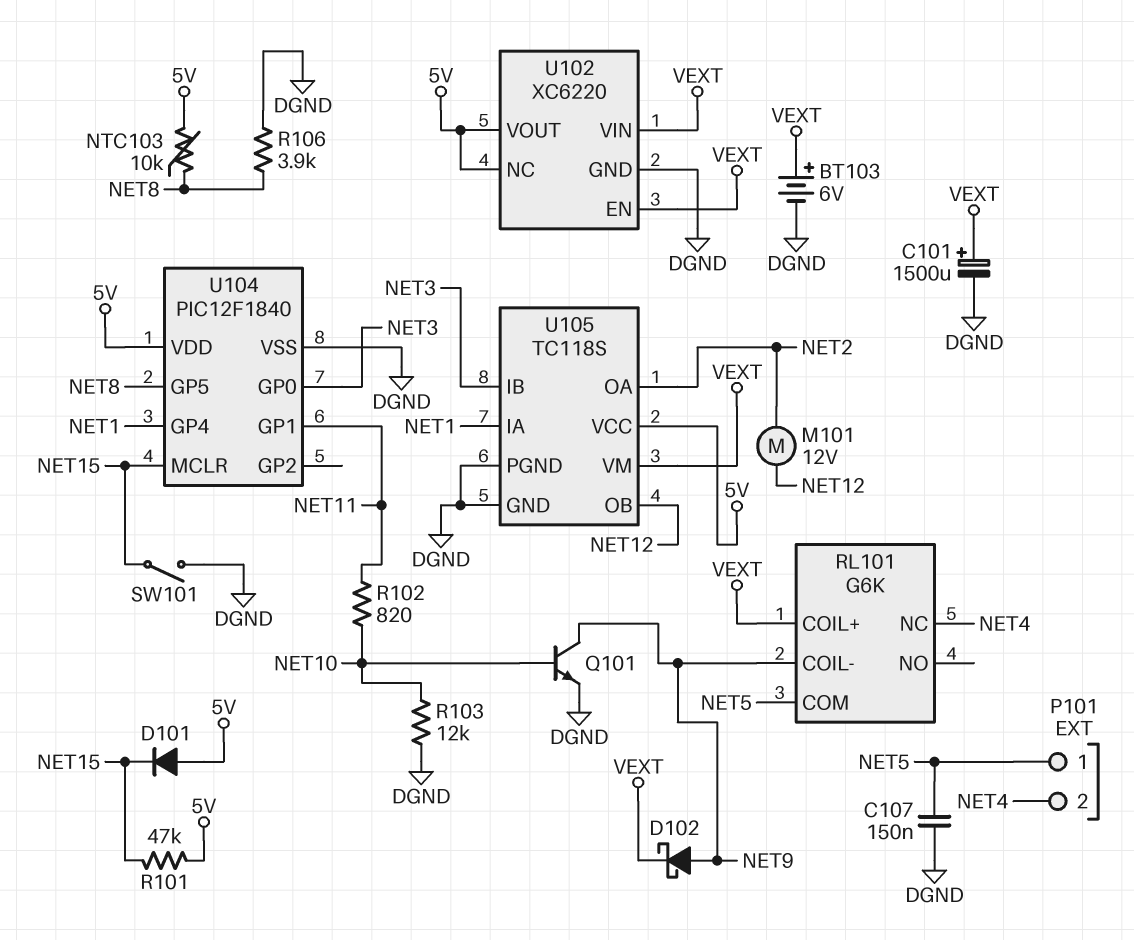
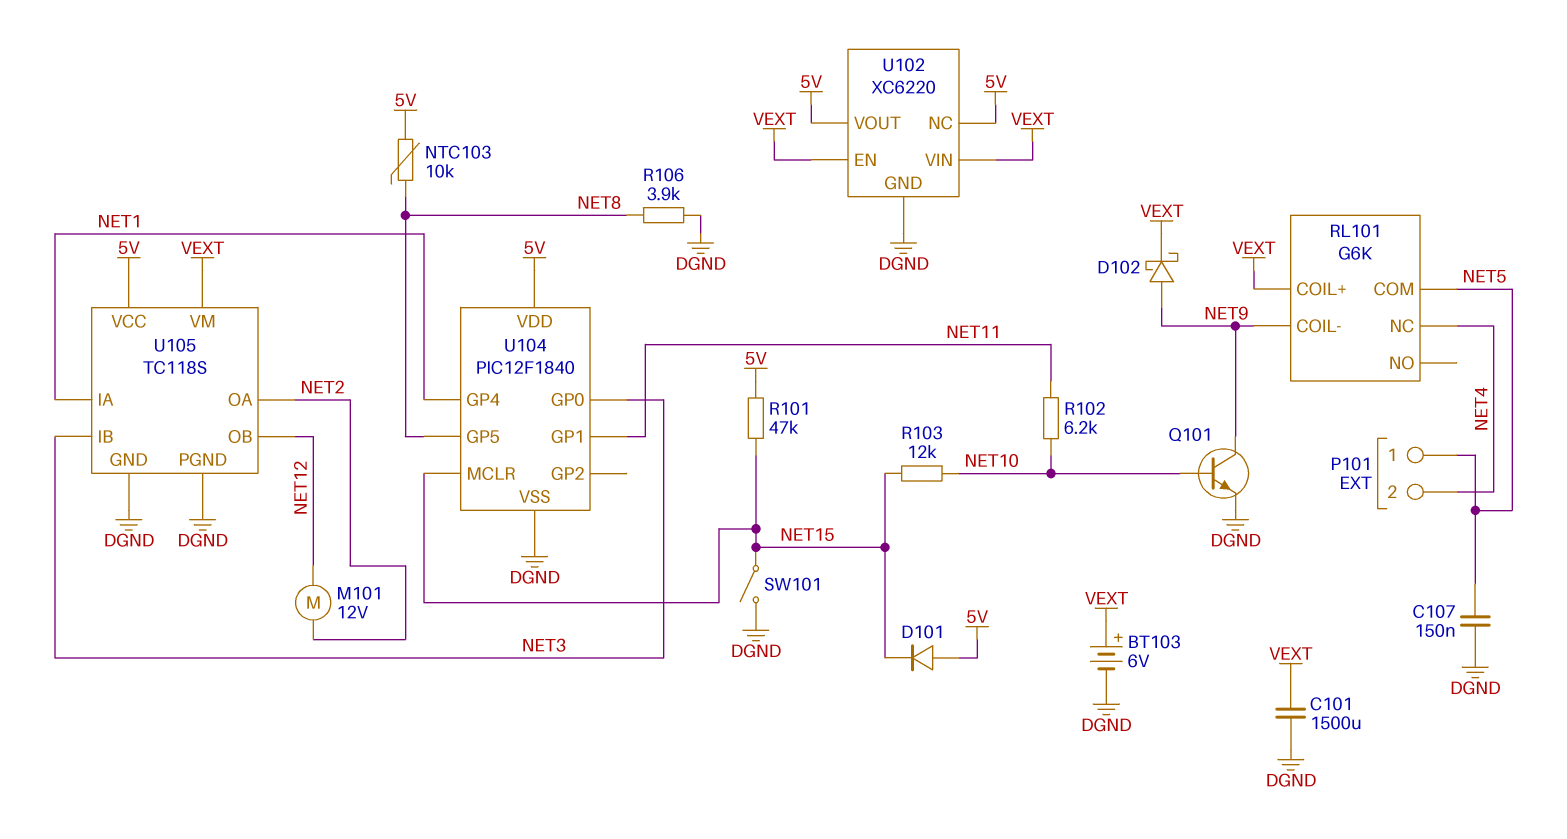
C101: 1500uF (plus VEXT, minus DGND) -> 1500uF (DGND, VEXT)
R102: 820 (NET10, NET11) -> 6.2k (NET10, NET11)
R103: 12k (DGND, NET10) -> 12k (NET10, NET15)

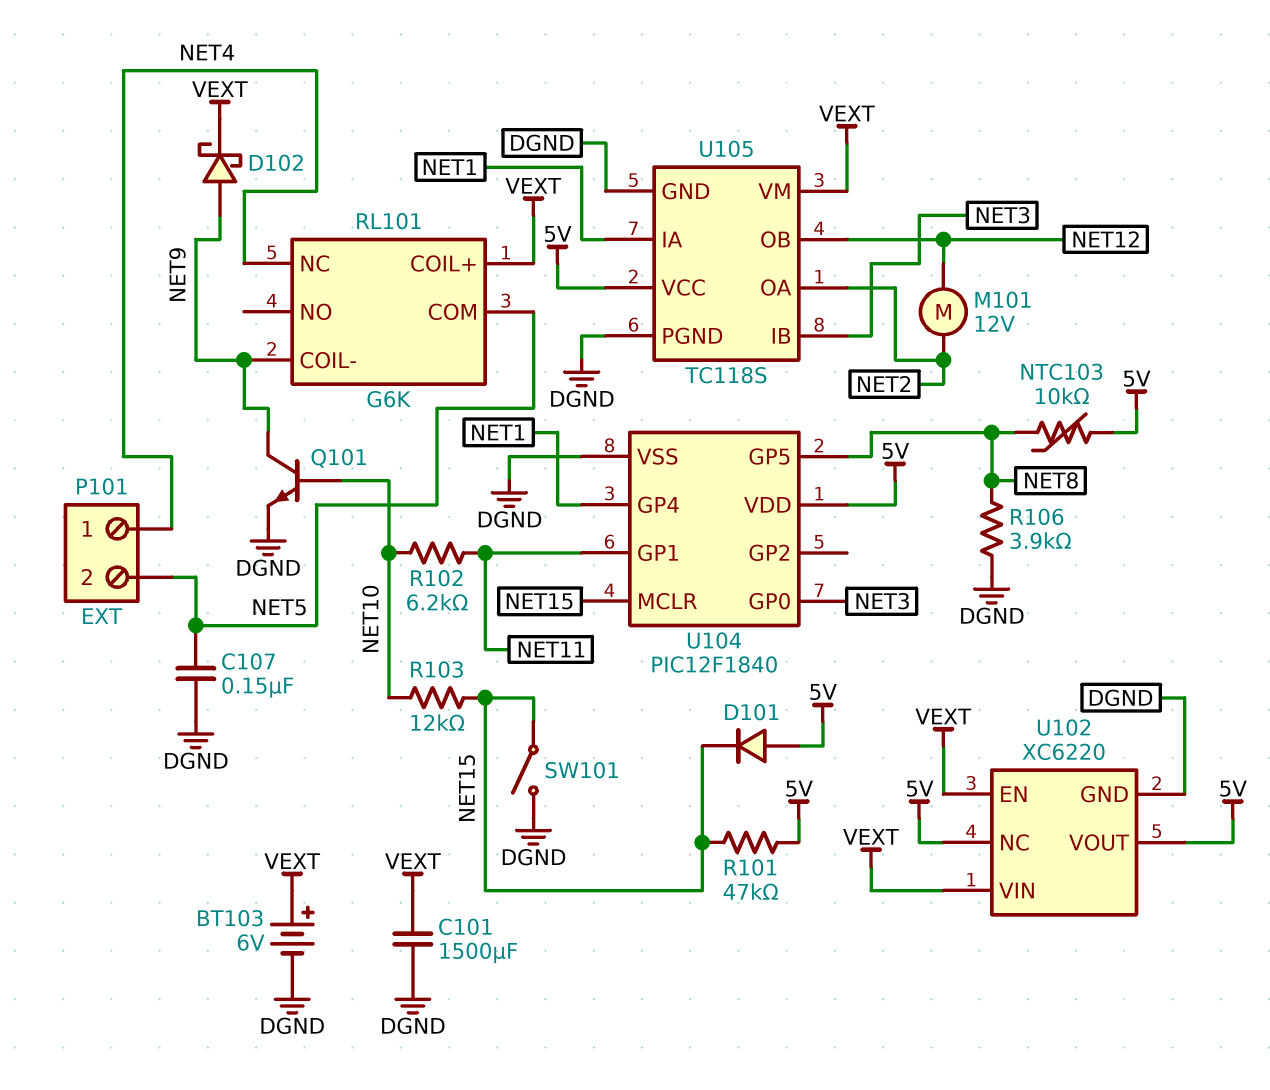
P101 pin 1: NET5 -> NET4
P101 pin 2: NET4 -> NET5

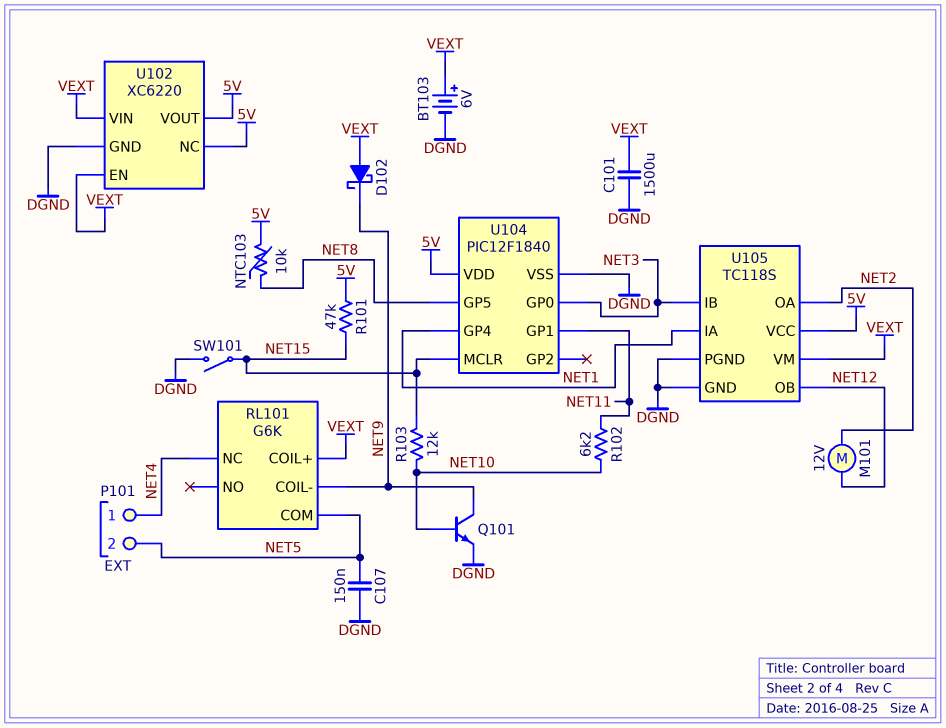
D101: diode (A 5V, K NET15) -> none
D102: schottky (A NET9, K VEXT) -> schottky (A VEXT, K NET9)
R106: 3.9k (DGND, NET8) -> none

